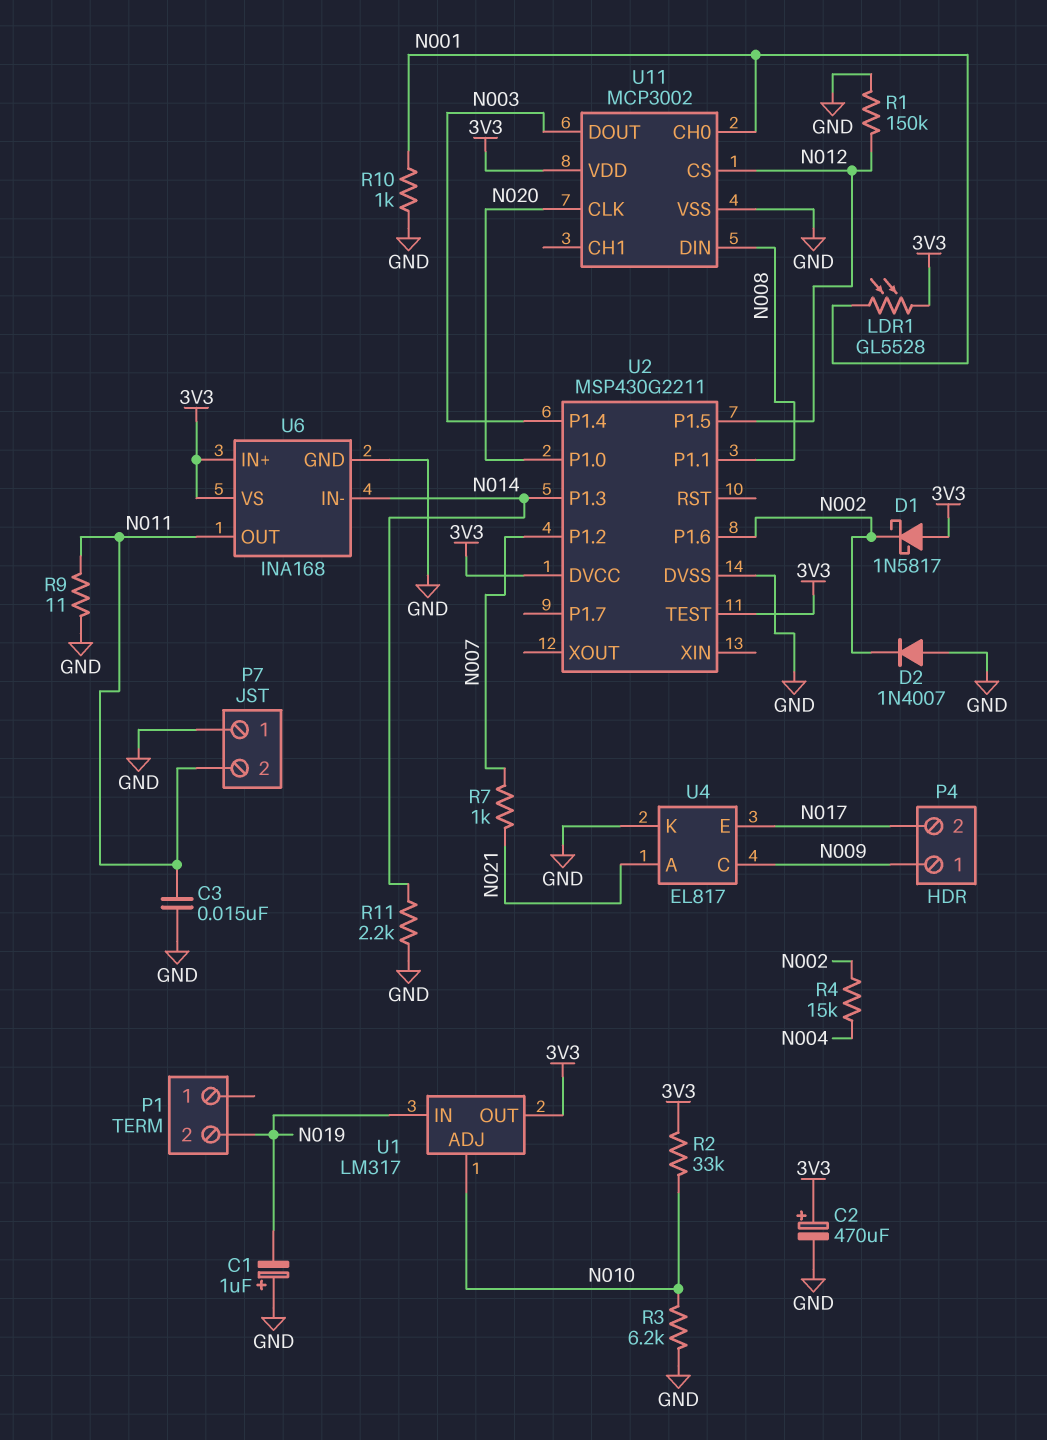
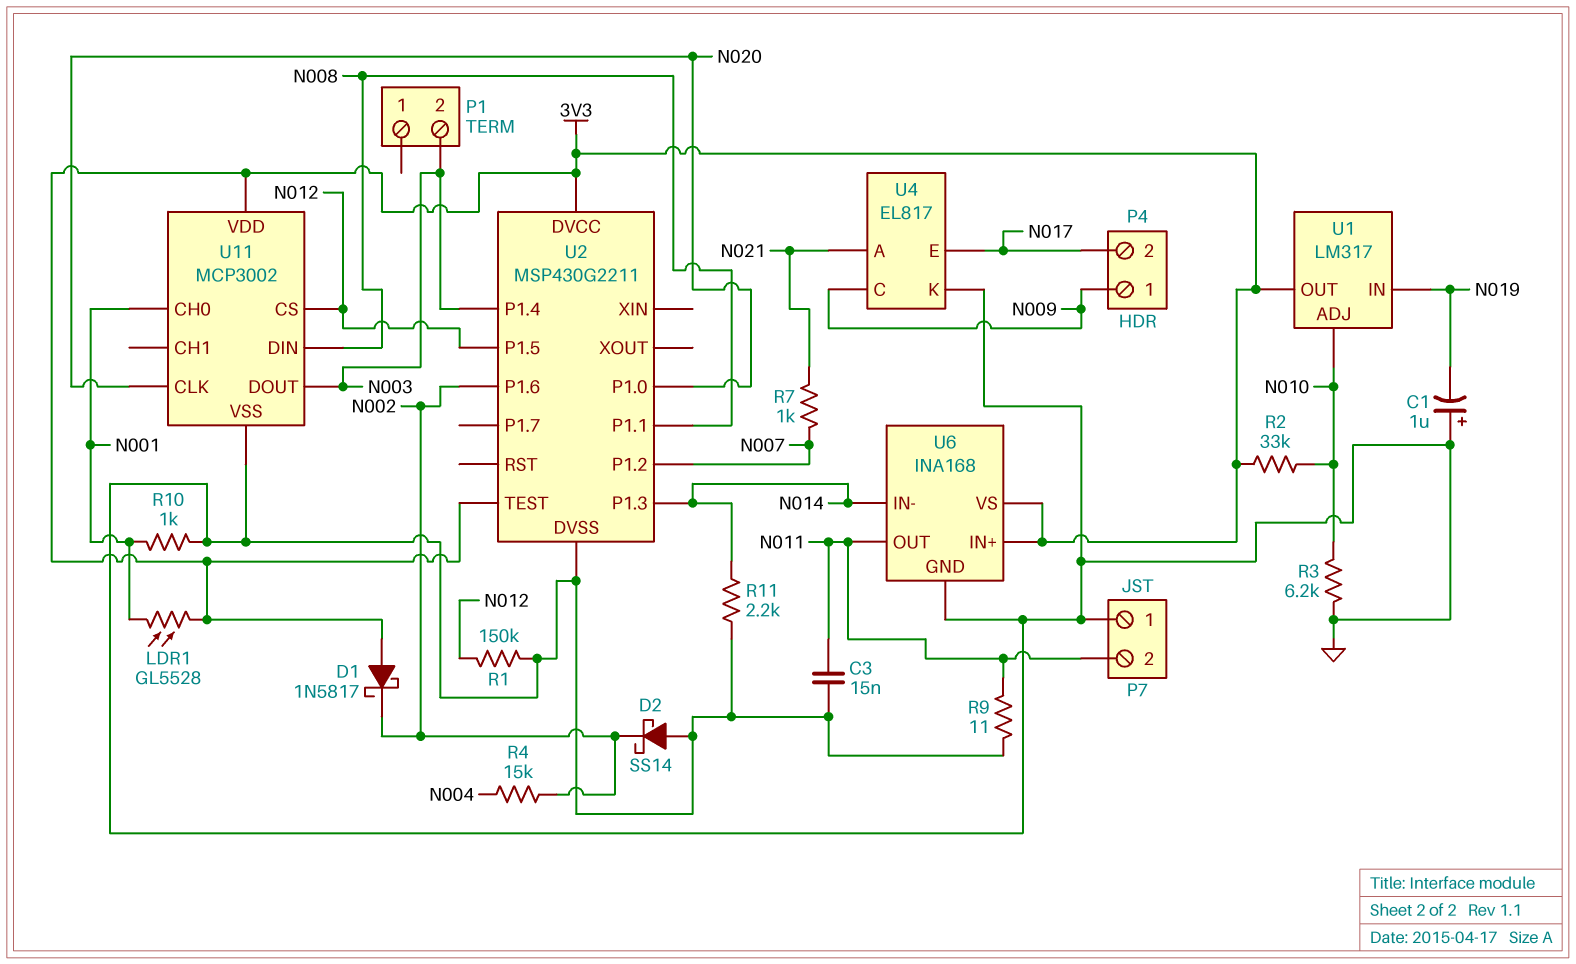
C2: 470uF (plus 3V3, minus GND) -> none
D2: diode 1N4007 (A GND, K N002) -> schottky SS14 (A GND, K N002)
P1 pin 2: N019 -> N003

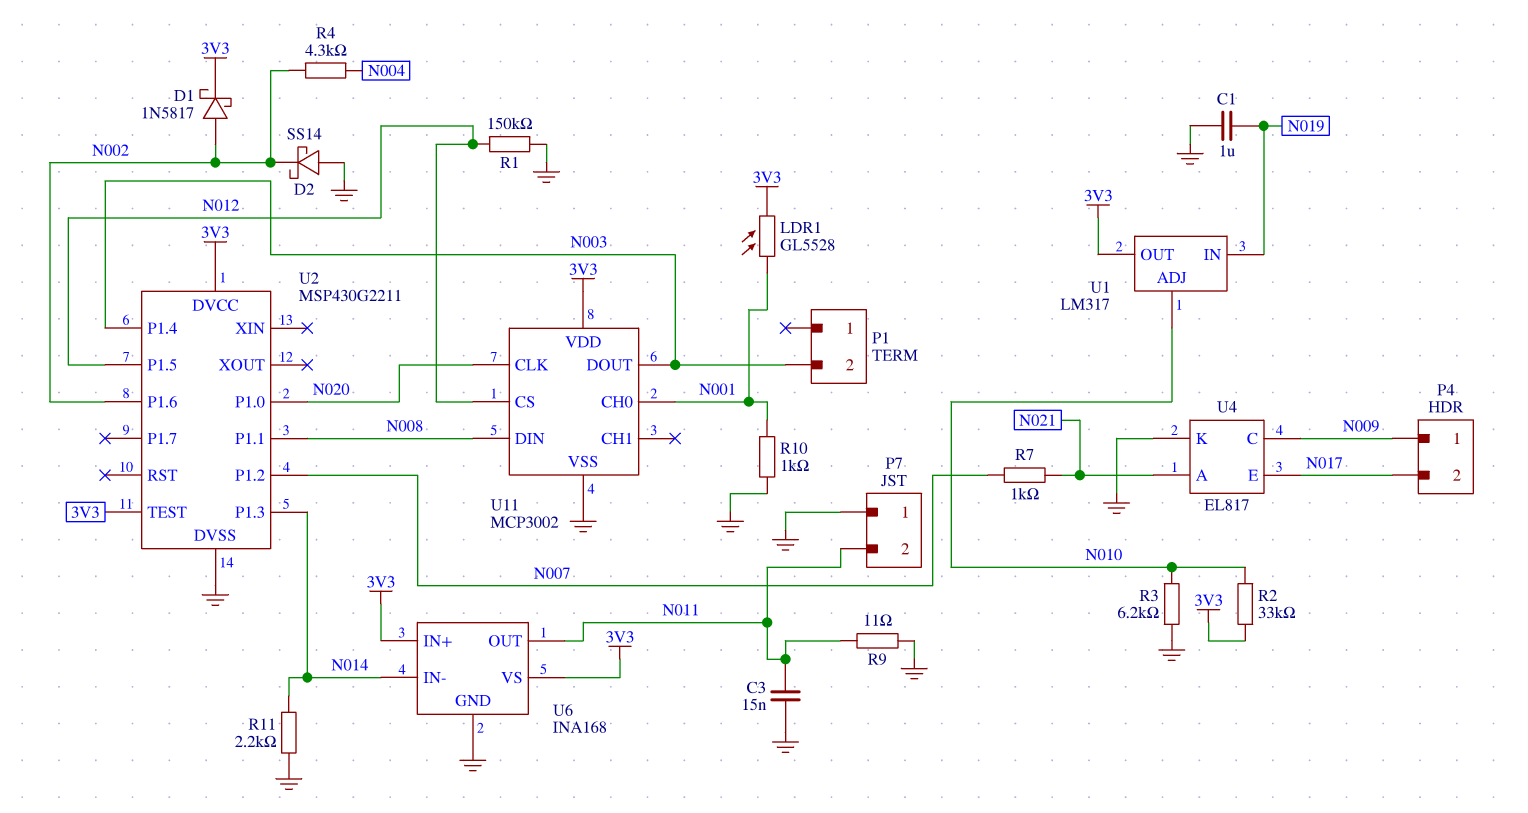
C1: 1uF (plus GND, minus N019) -> 1uF (GND, N019)
D1: schottky 1N5817 (A 3V3, K N002) -> schottky 1N5817 (A N002, K 3V3)
R4: 15k (N002, N004) -> 4.3k (N002, N004)

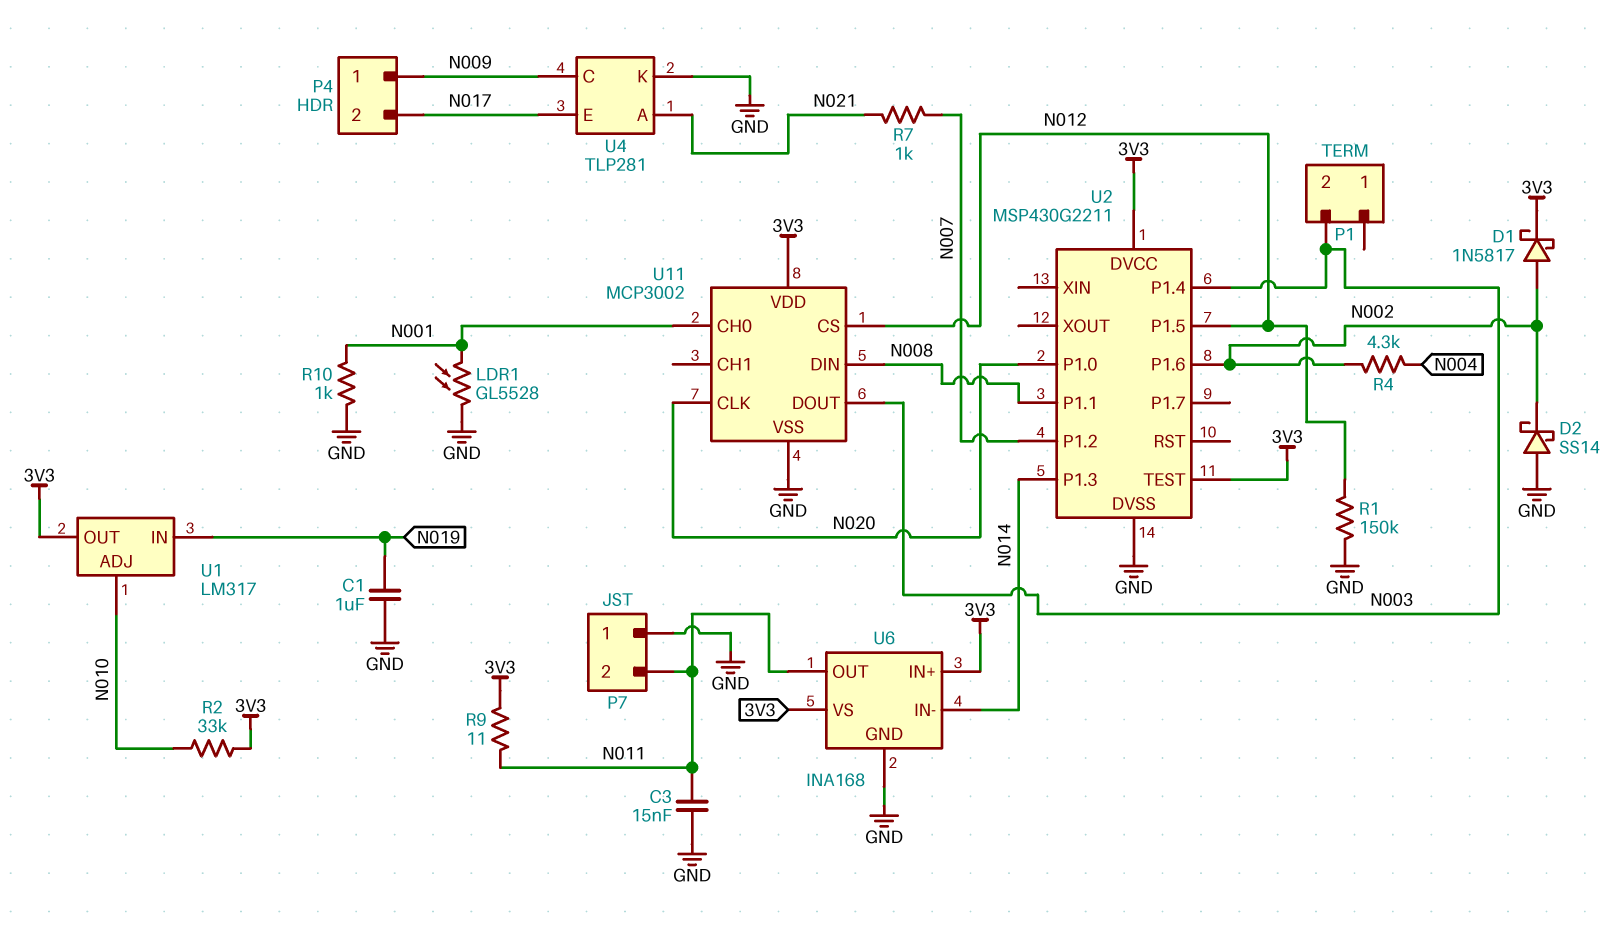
LDR1: GL5528 (3V3, N001) -> GL5528 (GND, N001)
R3: 6.2k (GND, N010) -> none
R9: 11 (GND, N011) -> 11 (3V3, N011)
R11: 2.2k (GND, N014) -> none
U4: EL817 -> TLP281

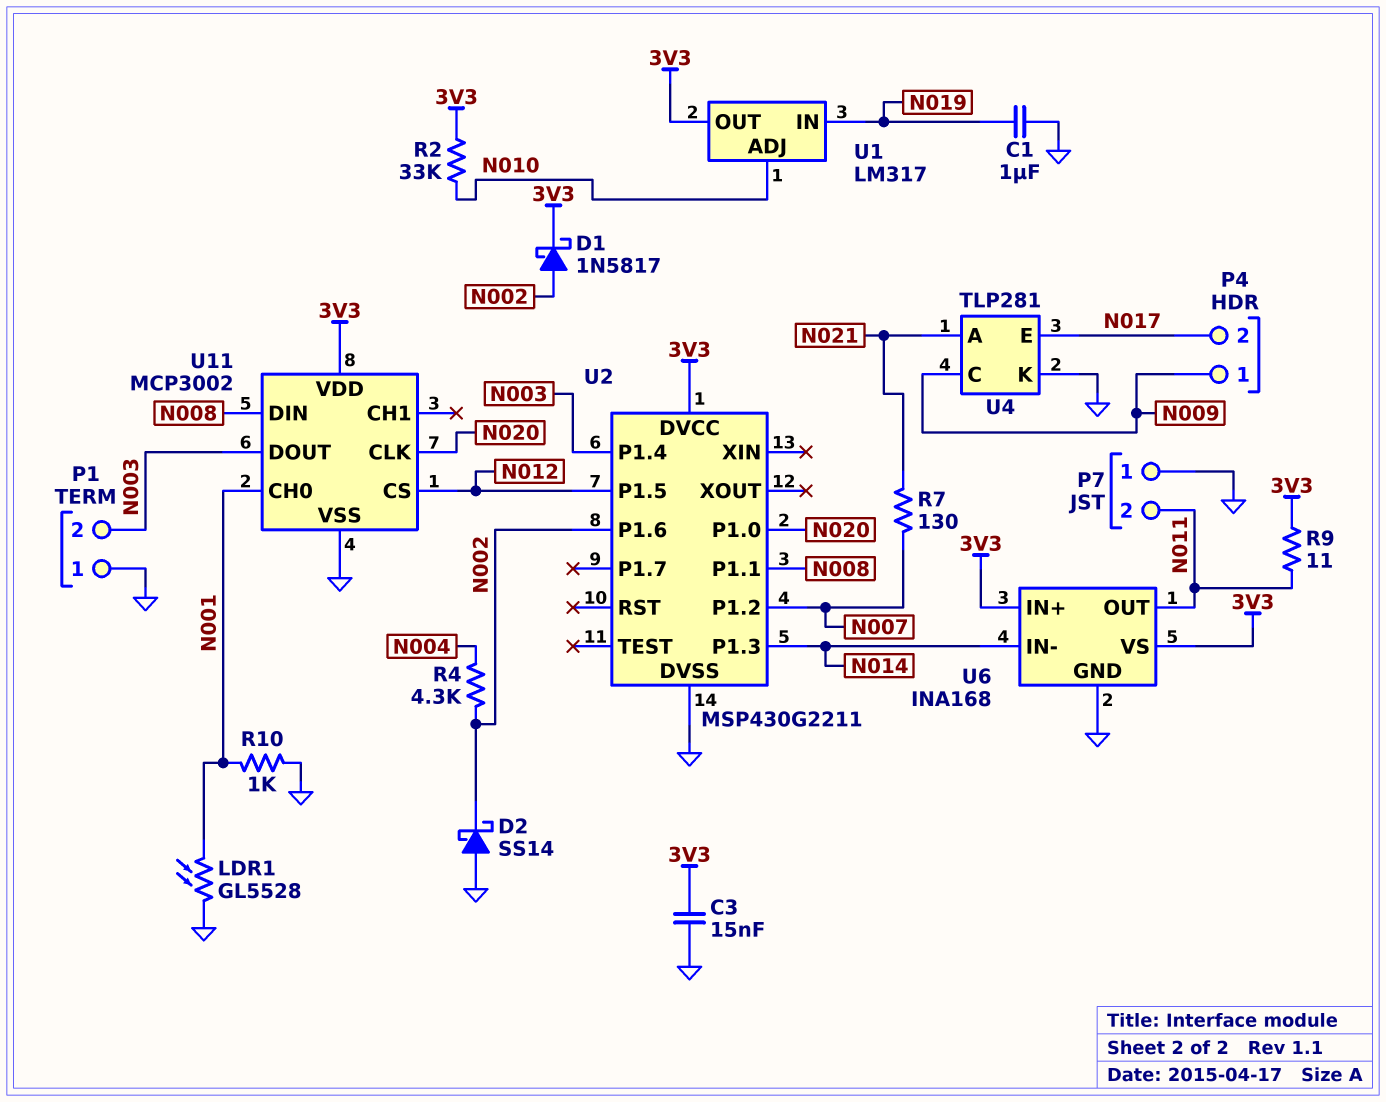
C3: 15nF (GND, N011) -> 15nF (3V3, GND)
P1 pin 1: none -> GND
R1: 150k (GND, N012) -> none
R7: 1k (N007, N021) -> 130 (N007, N021)
U2 pin TEST: 3V3 -> none

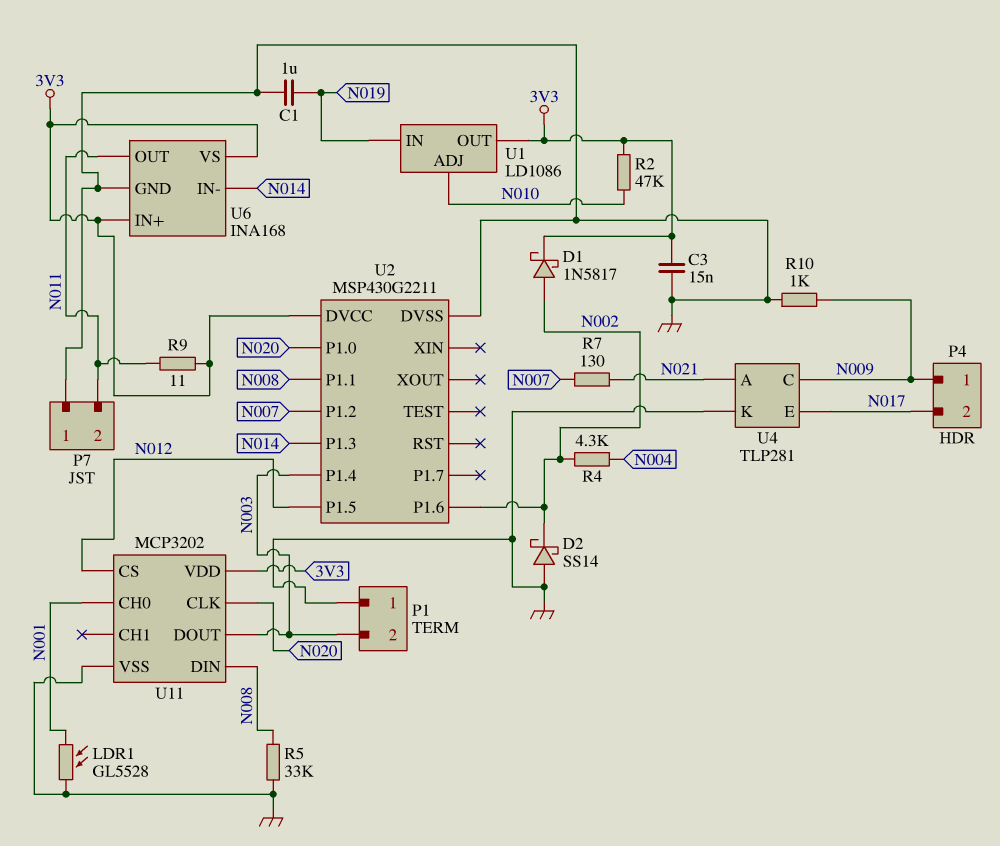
R2: 33k (3V3, N010) -> 47k (3V3, N010)
R5: none -> 33k (GND, N008)
R10: 1k (GND, N001) -> 1k (GND, N009)
U1: LM317 -> LD1086
U11: MCP3002 -> MCP3202

